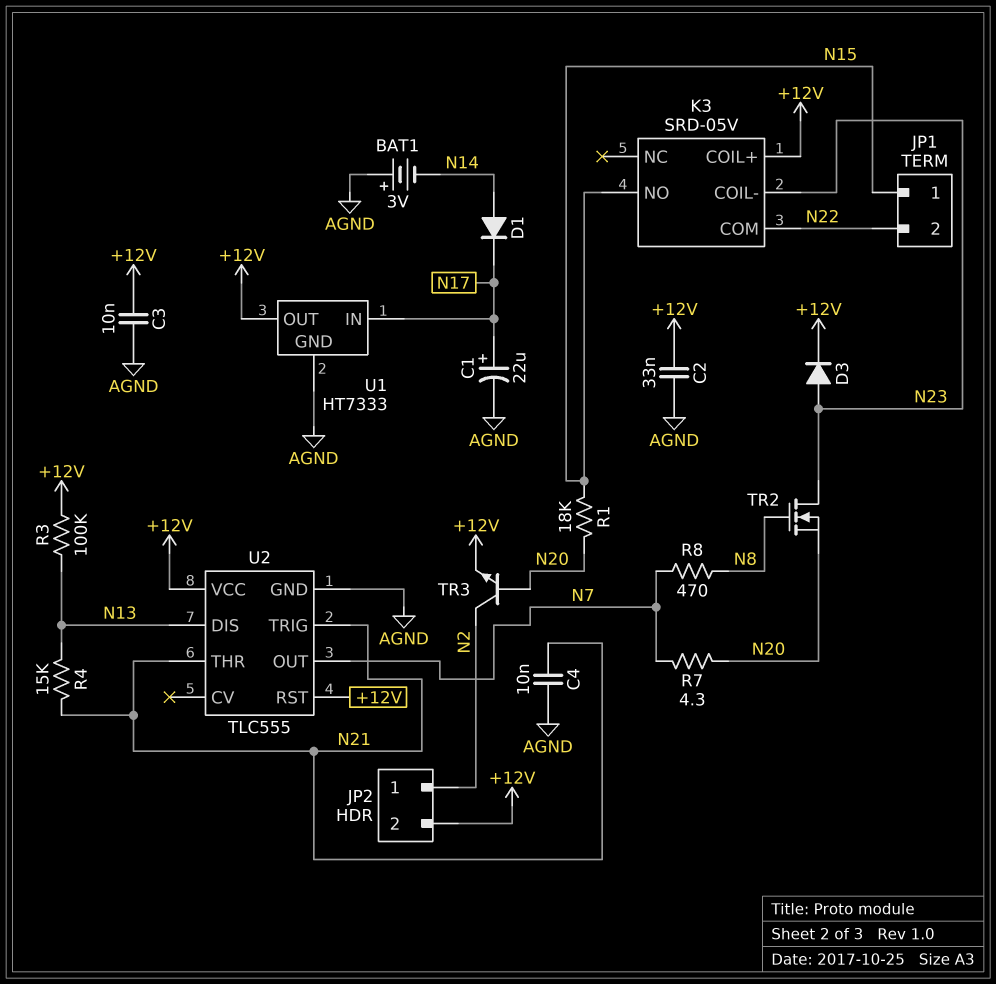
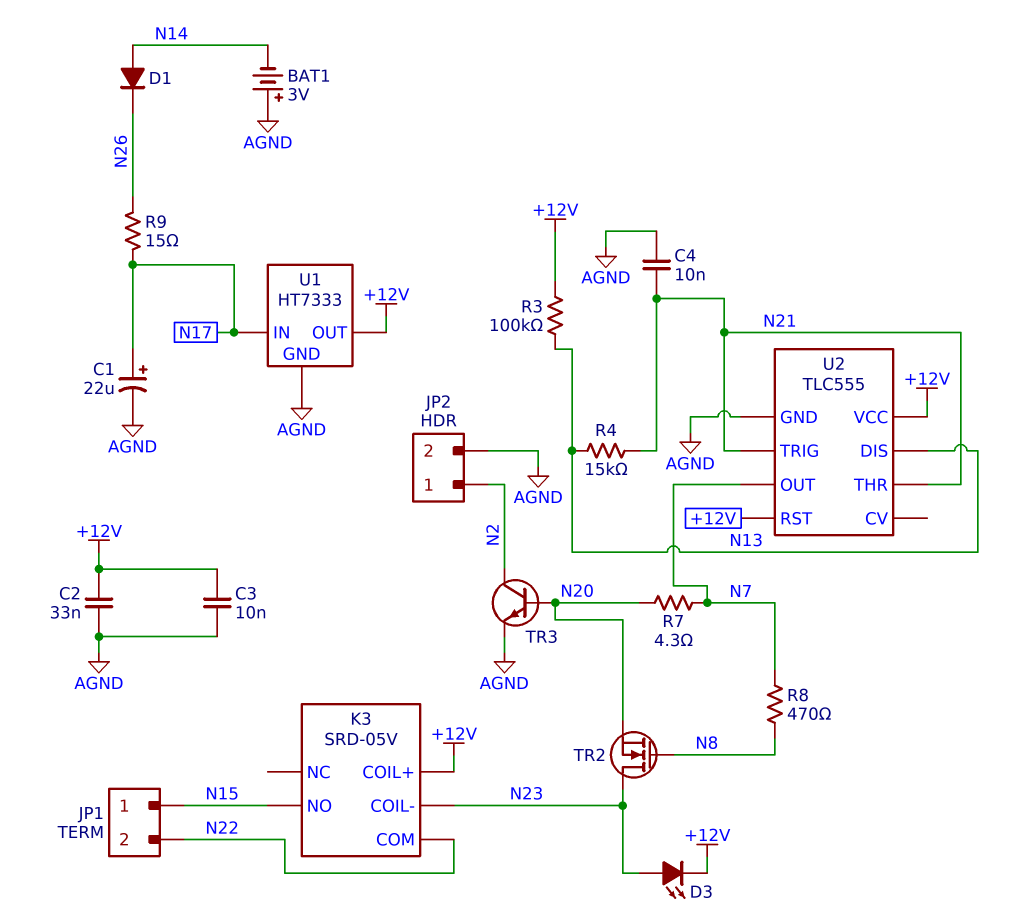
D1: diode (A N14, K N17) -> diode (A N14, K N26)
D3: diode (A N23, K +12V) -> LED (A N23, K +12V)
JP2 pin 2: +12V -> AGND
R1: 18k (N15, N20) -> none
R9: none -> 15 (N17, N26)
TR3: NPN (B N20, C N2, E +12V) -> NPN (B N20, C N2, E AGND)

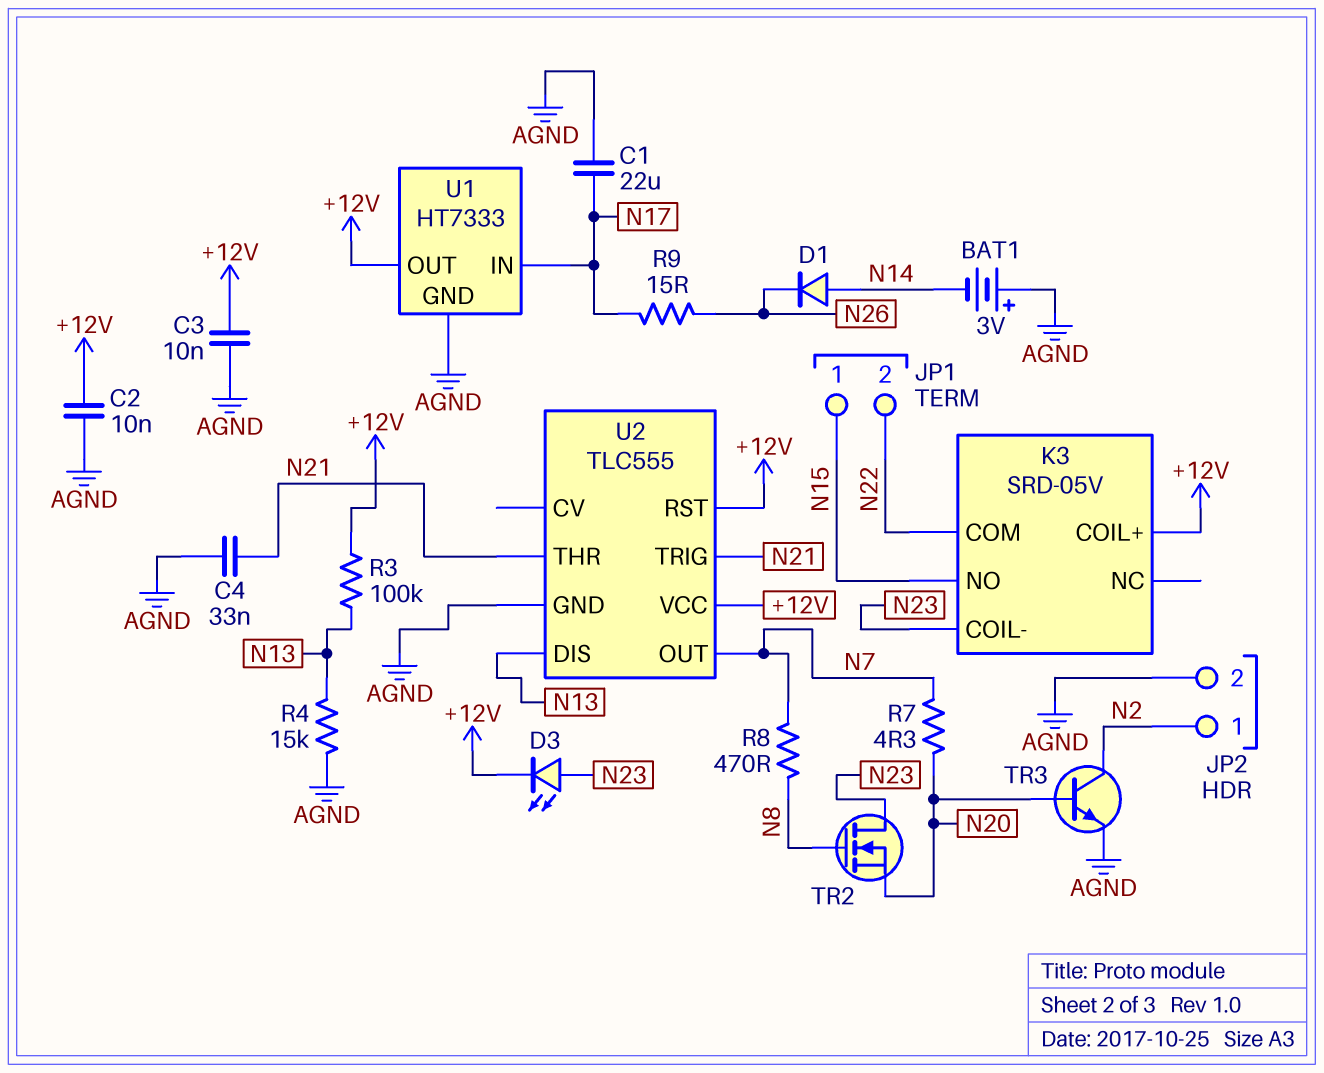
C1: 22uF (plus N17, minus AGND) -> 22uF (AGND, N17)
C2: 33nF (+12V, AGND) -> 10nF (+12V, AGND)
C4: 10nF (AGND, N21) -> 33nF (AGND, N21)
R4: 15k (N13, N21) -> 15k (AGND, N13)

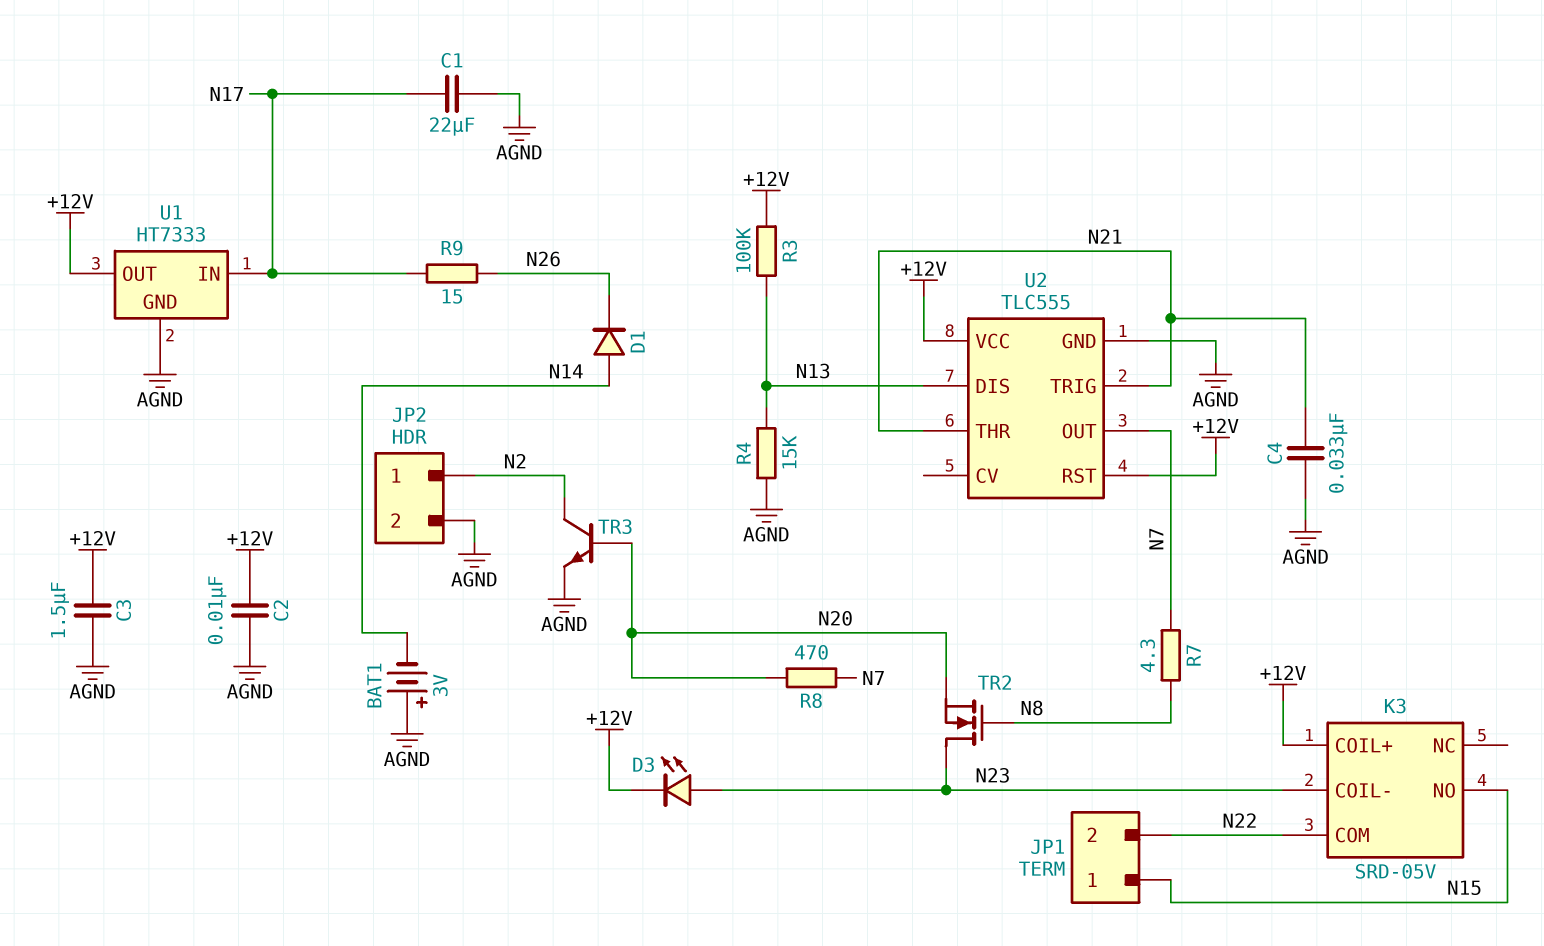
C3: 10nF (+12V, AGND) -> 1.5uF (+12V, AGND)
R7: 4.3 (N7, N20) -> 4.3 (N7, N8)
R8: 470 (N7, N8) -> 470 (N7, N20)

